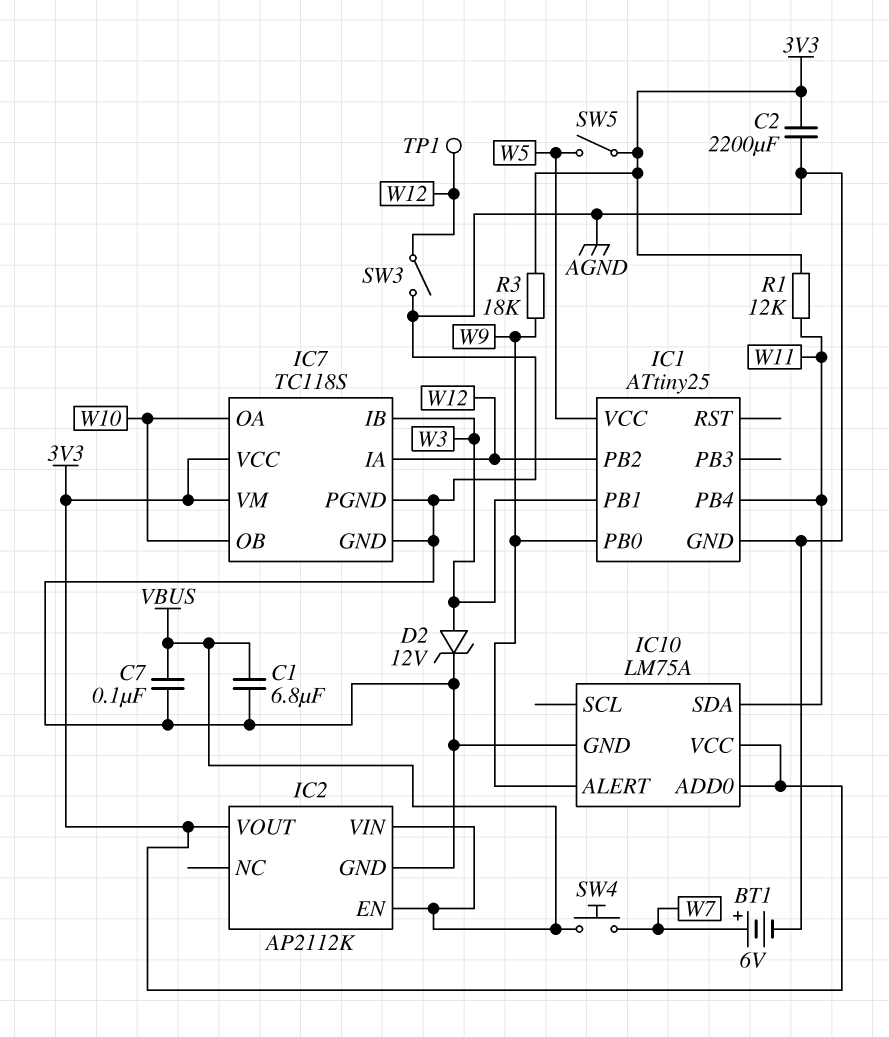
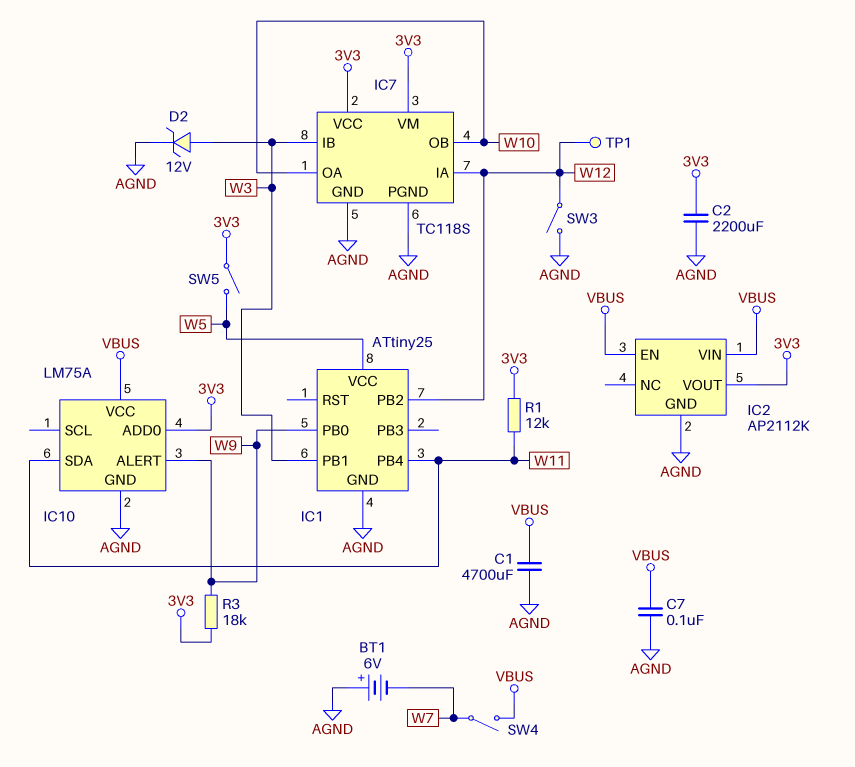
BT1: 6V (plus W7, minus AGND) -> 6V (plus AGND, minus W7)
C1: 6.8uF (AGND, VBUS) -> 4700uF (AGND, VBUS)
IC10 pin VCC: 3V3 -> VBUS
SW4: button (VBUS, W7) -> switch (VBUS, W7)

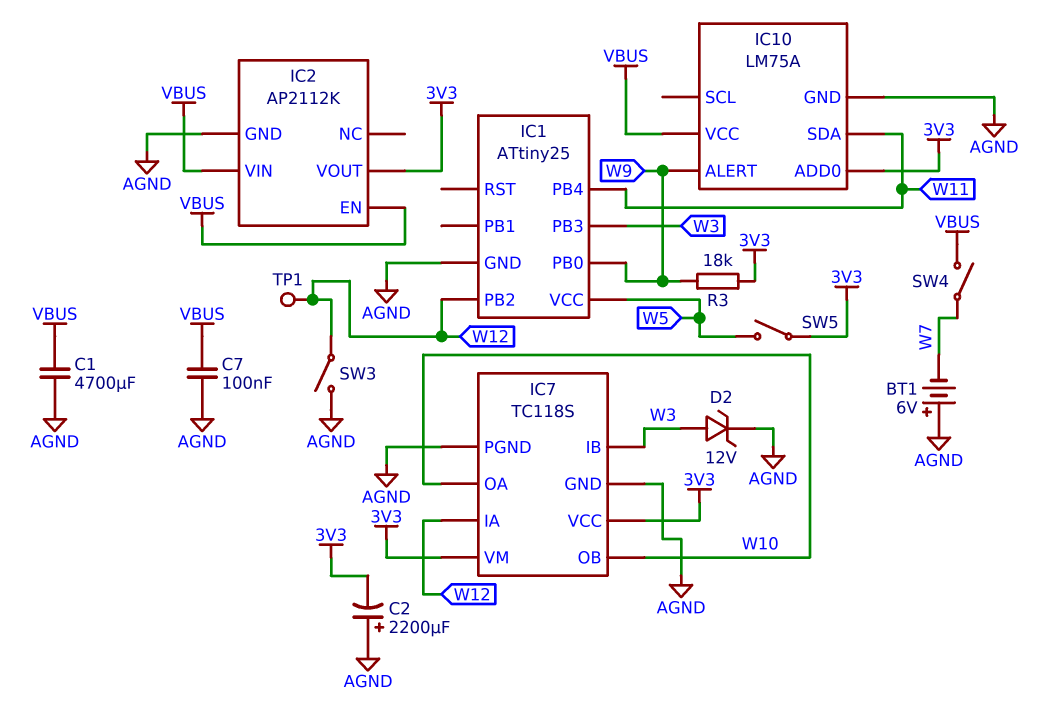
C2: 2200uF (3V3, AGND) -> 2200uF (plus AGND, minus 3V3)
IC1 pin PB1: W3 -> none
IC1 pin PB3: none -> W3
R1: 12k (3V3, W11) -> none

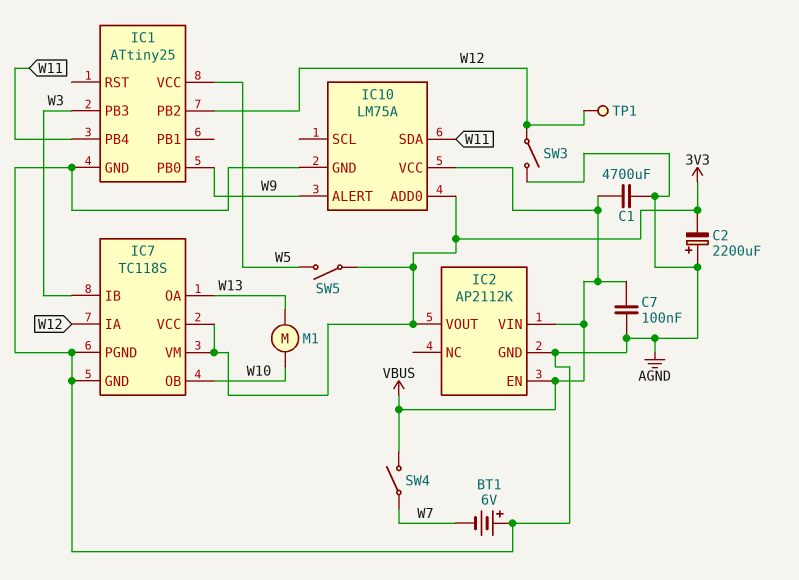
D2: zener 12V (A W3, K AGND) -> none
IC7 pin OA: W10 -> W13
M1: none -> motor (W10, W13)
R3: 18k (3V3, W9) -> none

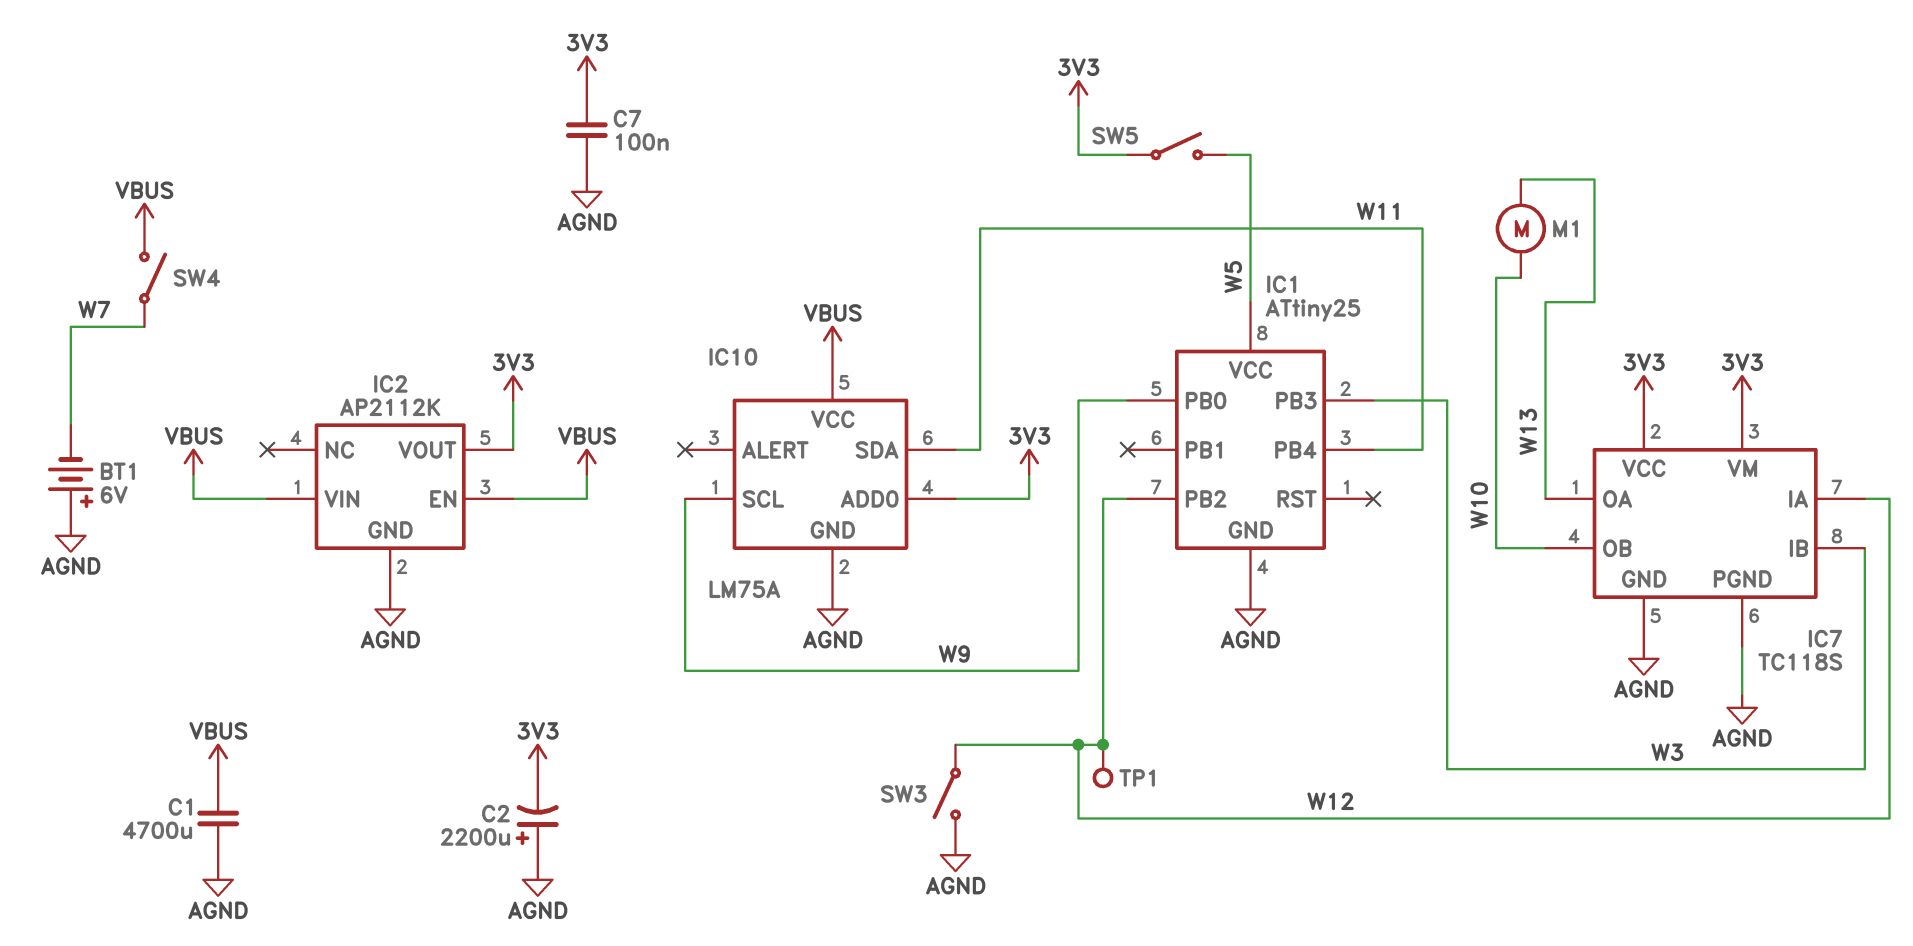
C7: 100nF (AGND, VBUS) -> 100nF (3V3, AGND)
IC10 pin ALERT: W9 -> none
IC10 pin SCL: none -> W9

